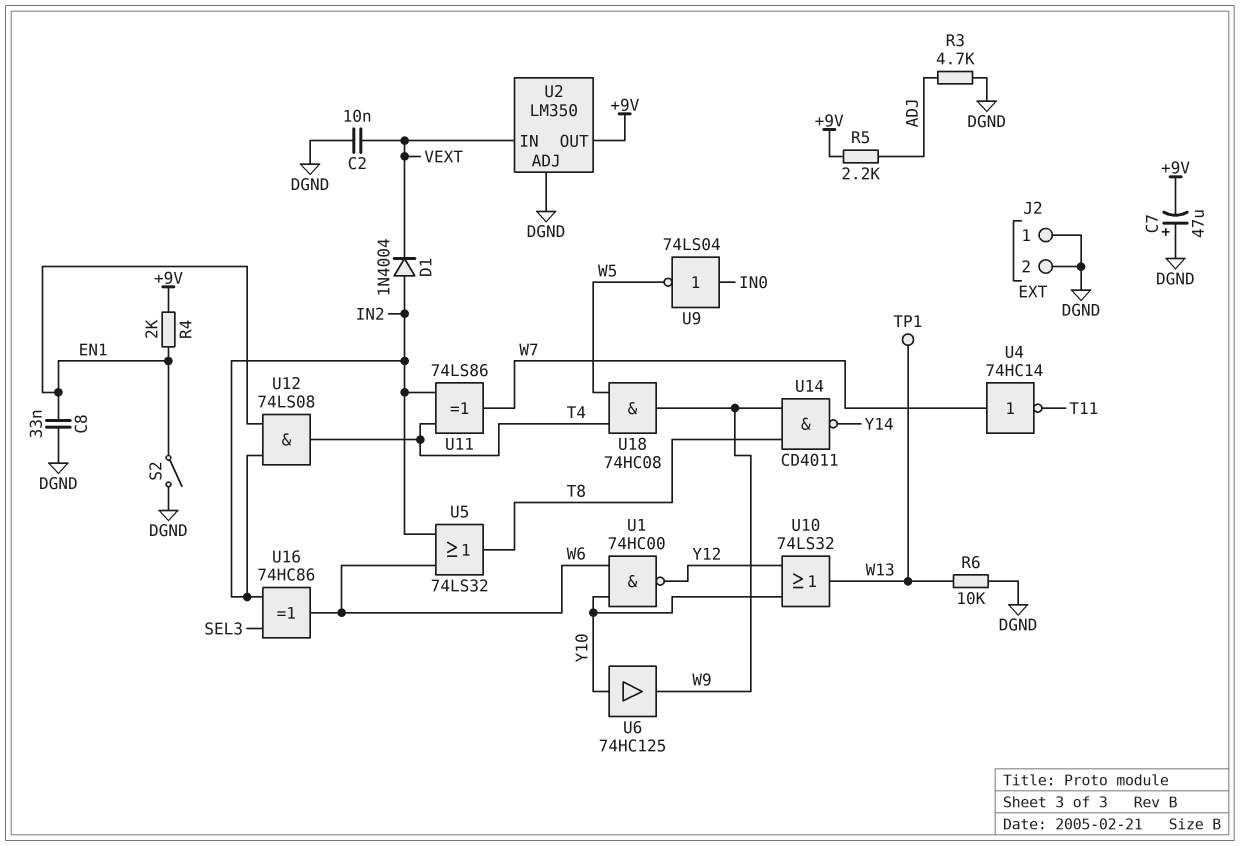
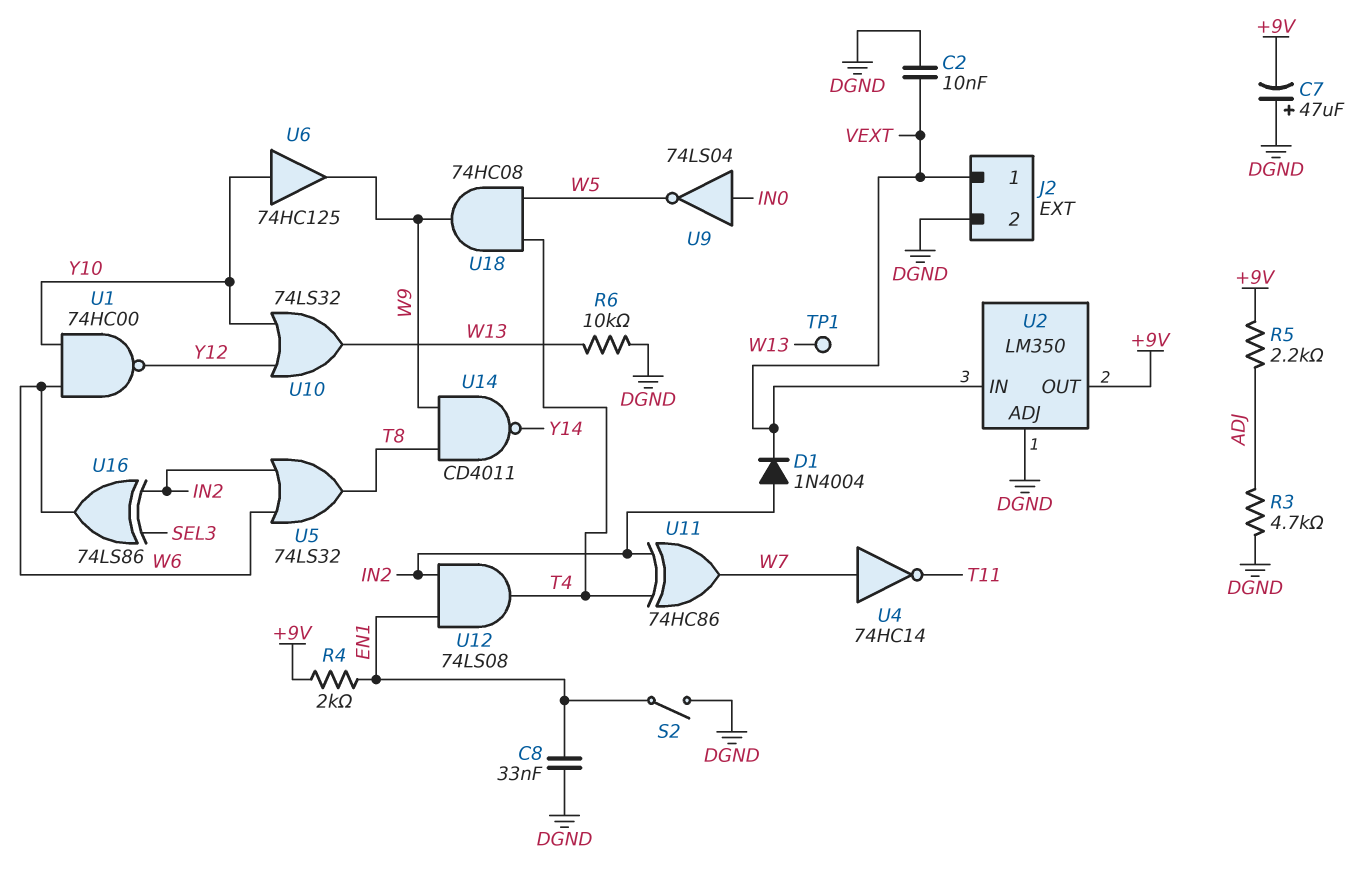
J2 pin 1: DGND -> VEXT
U11: XOR 74LS86 (in IN2, in T4, out W7) -> XOR 74HC86 (in IN2, in T4, out W7)
U16: XOR 74HC86 (in IN2, in SEL3, out W6) -> XOR 74LS86 (in IN2, in SEL3, out W6)

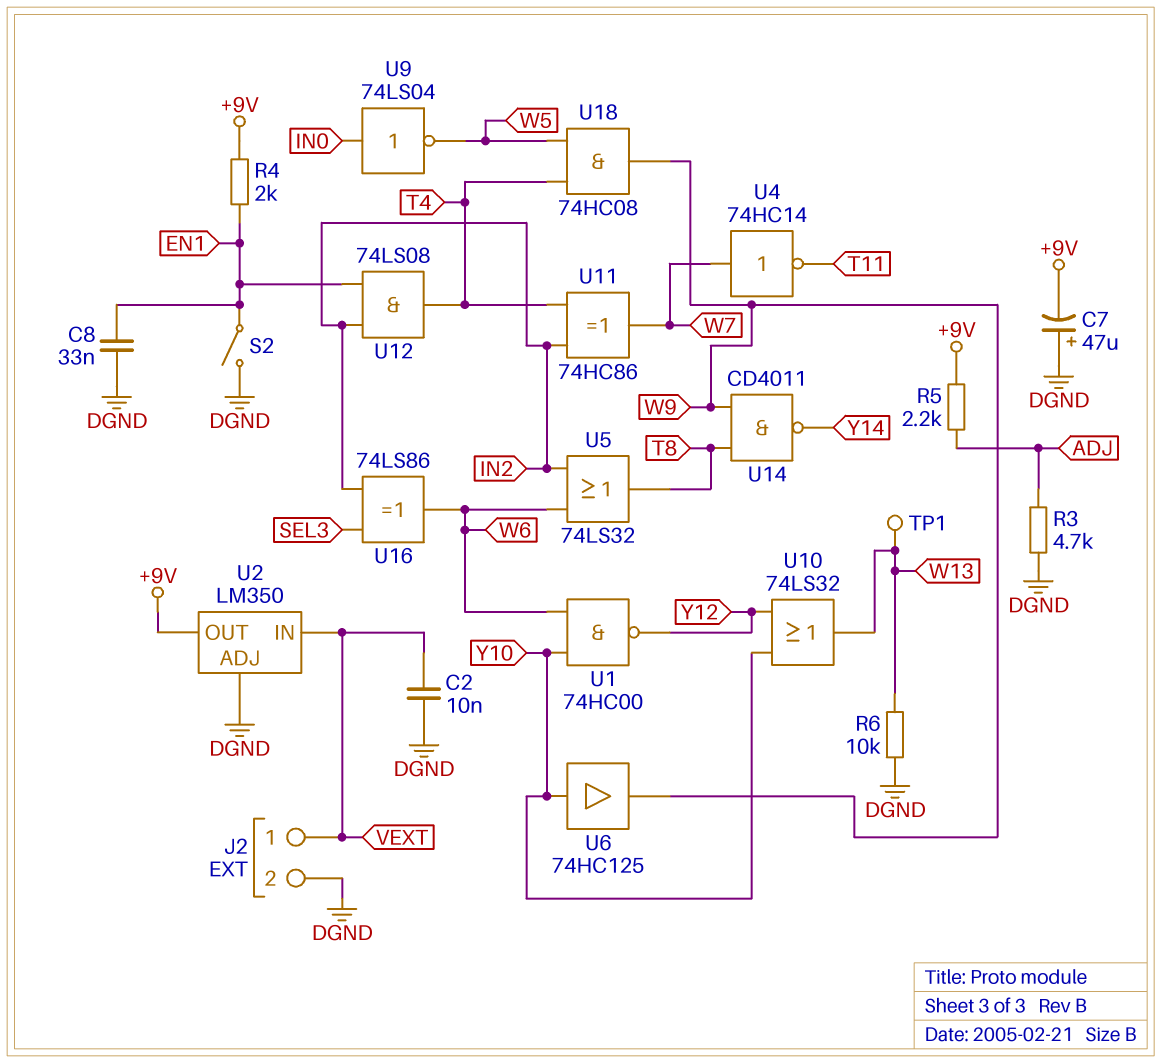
D1: diode 1N4004 (A IN2, K VEXT) -> none

